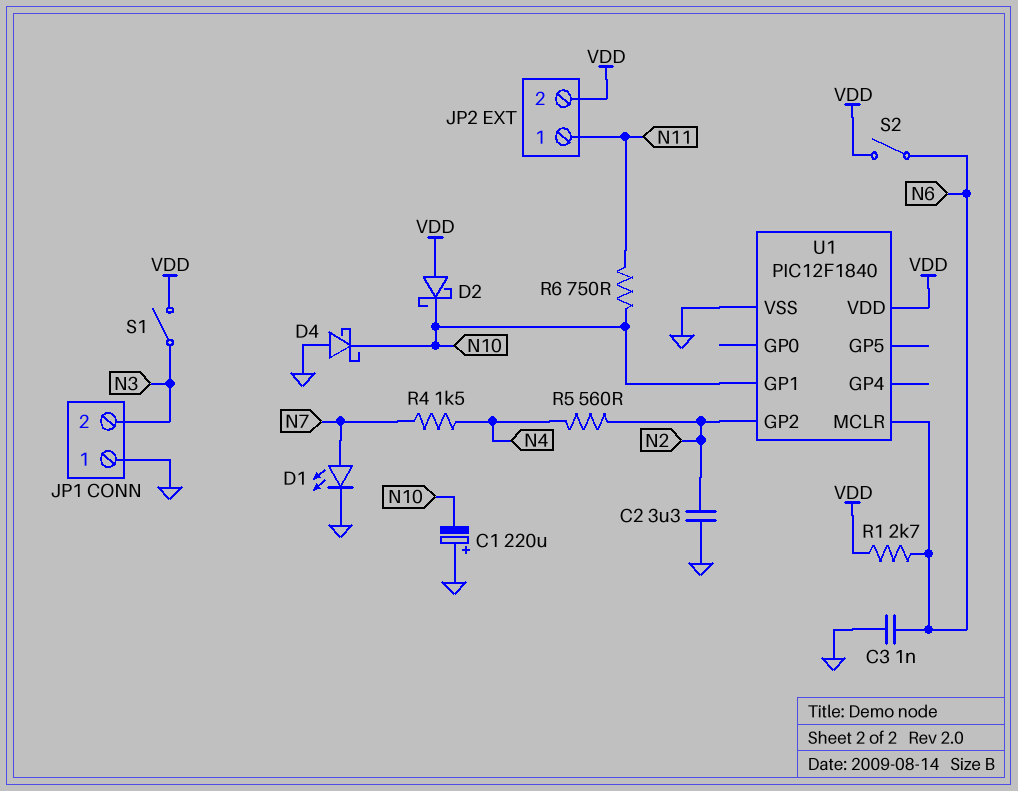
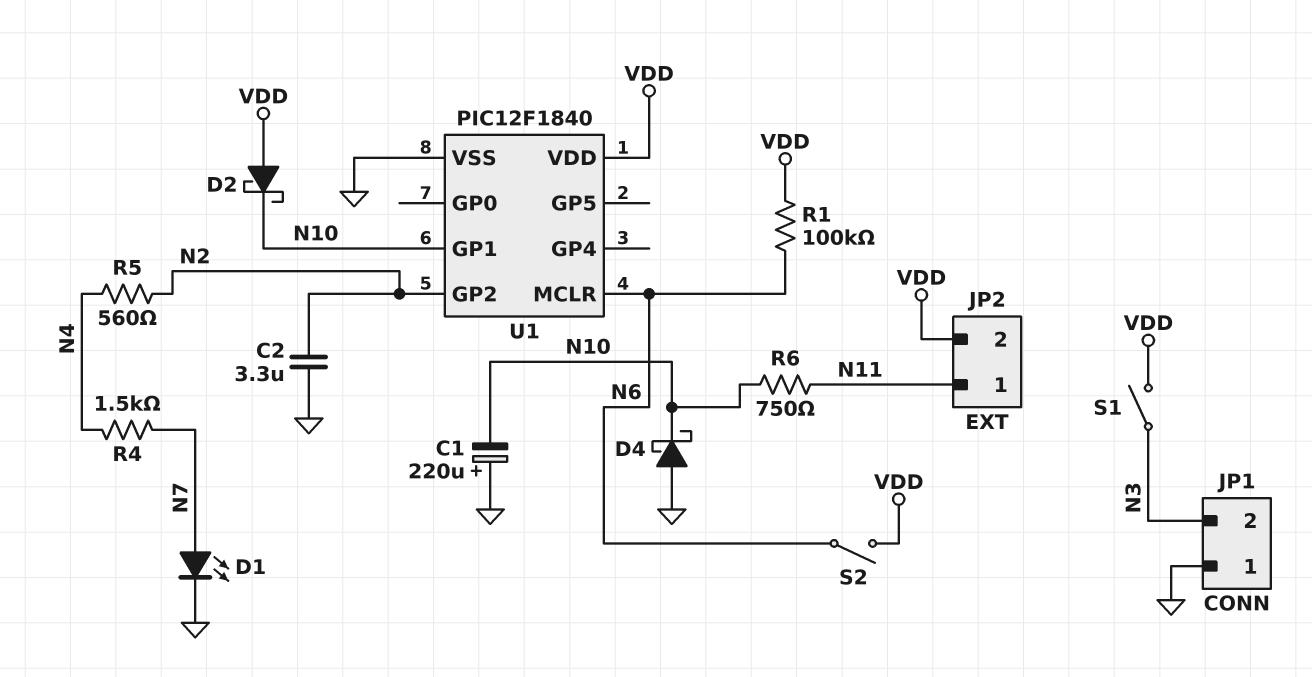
C3: 1nF (GND, N6) -> none
R1: 2.7k (N6, VDD) -> 100k (N6, VDD)

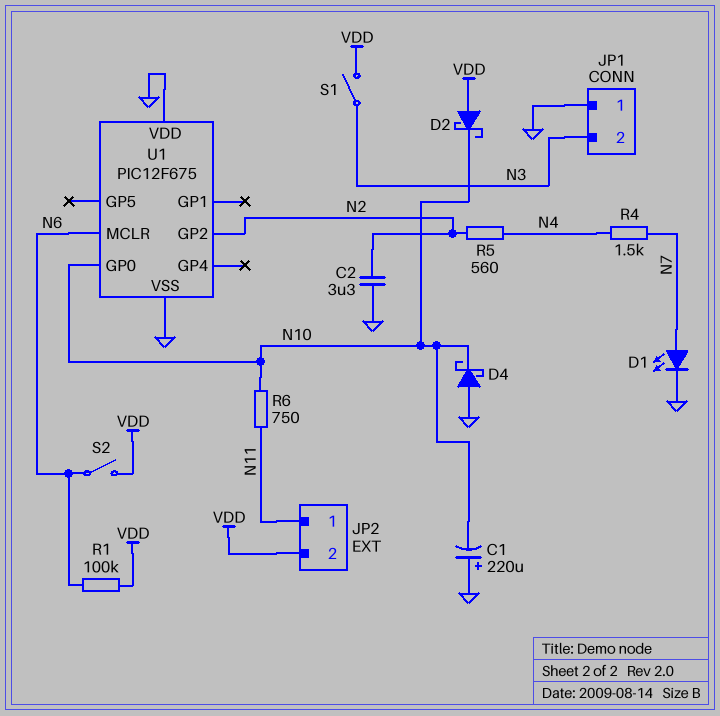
U1: PIC12F1840 -> PIC12F675
U1 pin GP0: none -> N10
U1 pin GP1: N10 -> none
U1 pin VDD: VDD -> GND

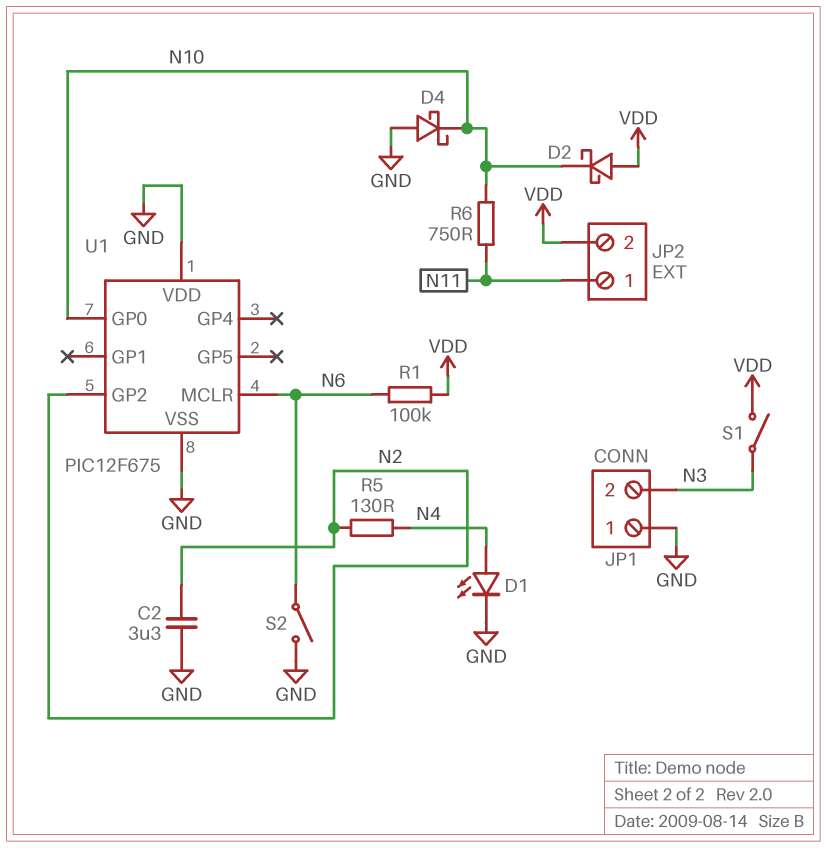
C1: 220uF (plus GND, minus N10) -> none
D1: LED (A N7, K GND) -> LED (A N4, K GND)
R4: 1.5k (N4, N7) -> none
R5: 560 (N2, N4) -> 130 (N2, N4)
S2: switch (N6, VDD) -> switch (GND, N6)

